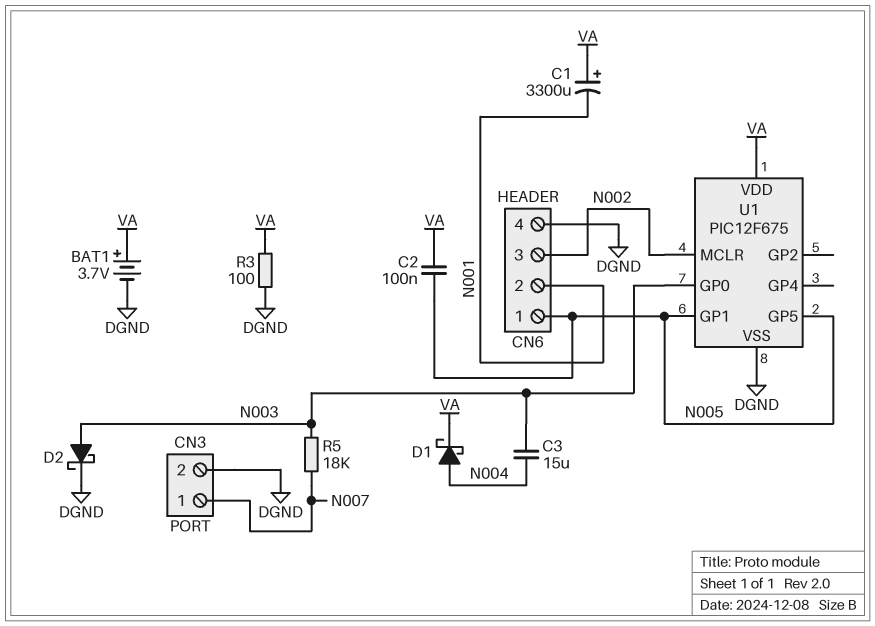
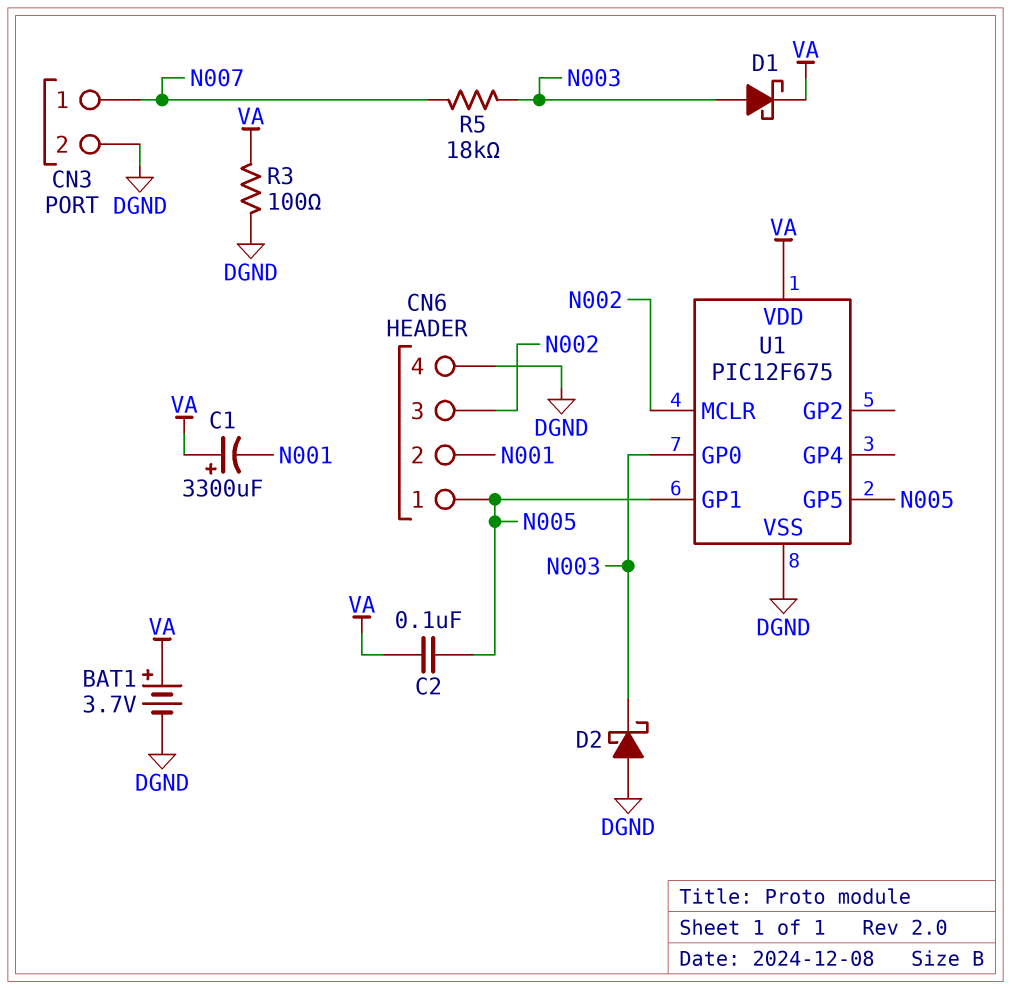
C3: 15uF (N003, N004) -> none
D1: schottky (A N004, K VA) -> schottky (A N003, K VA)
D2: schottky (A N003, K DGND) -> schottky (A DGND, K N003)

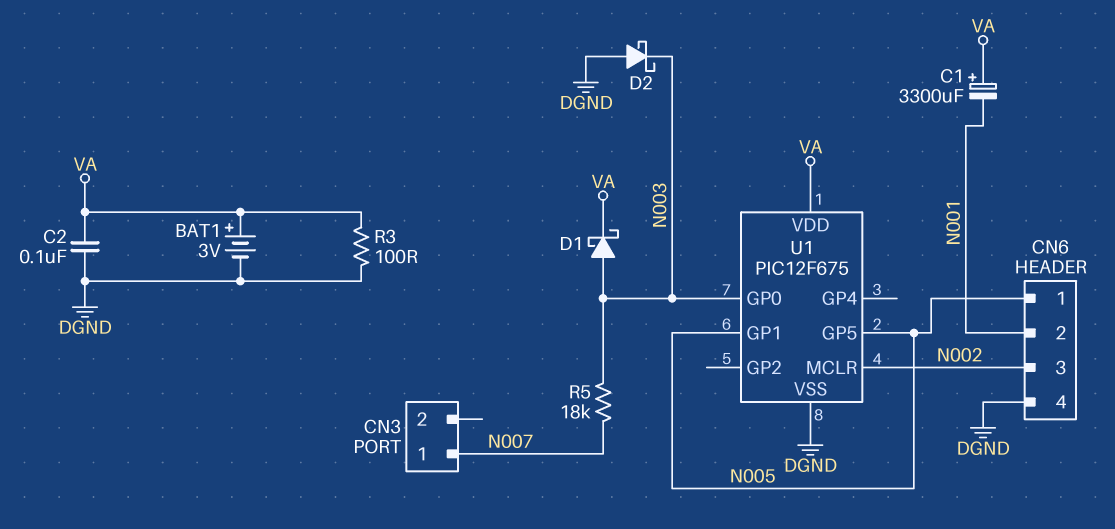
BAT1: 3.7V (plus VA, minus DGND) -> 3V (plus VA, minus DGND)
C2: 100nF (N005, VA) -> 100nF (DGND, VA)
CN3 pin 2: DGND -> none

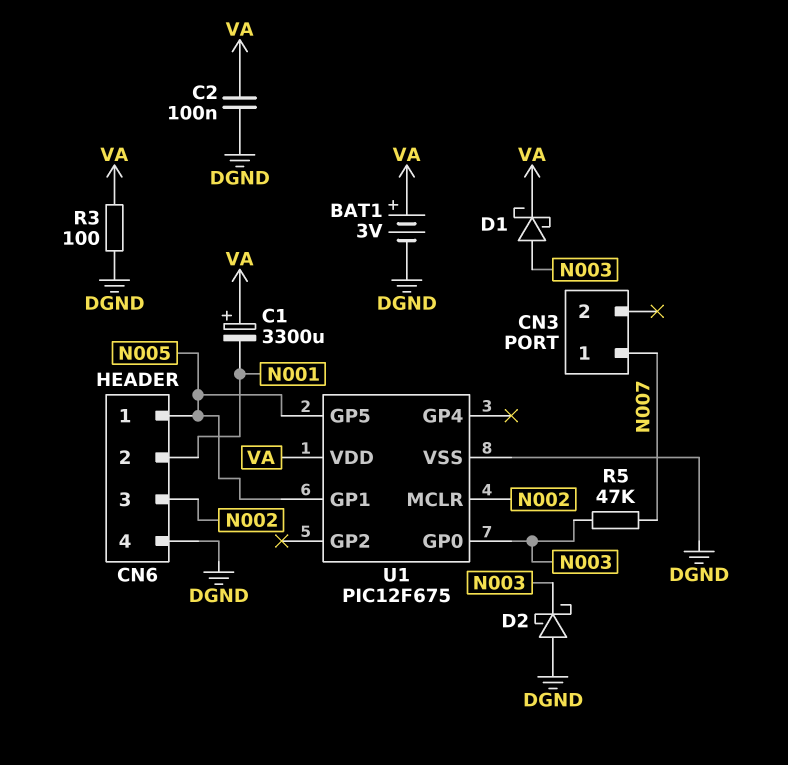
R5: 18k (N003, N007) -> 47k (N003, N007)

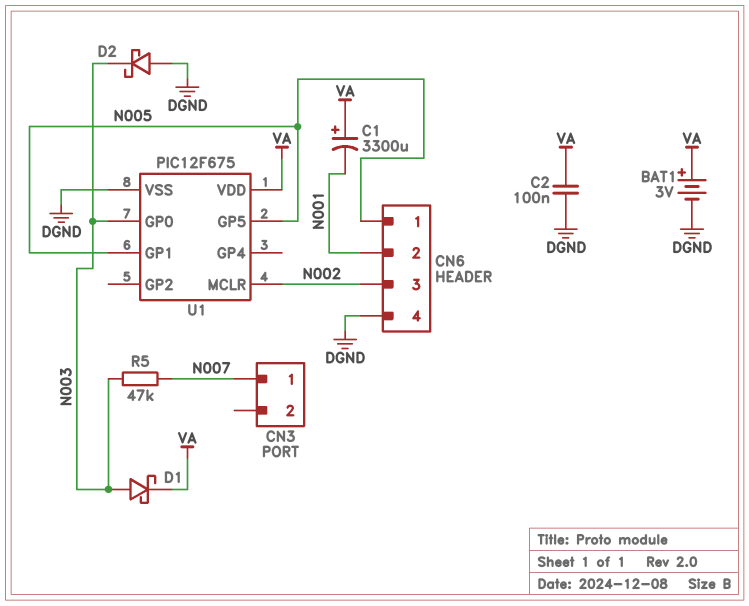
R3: 100 (DGND, VA) -> none

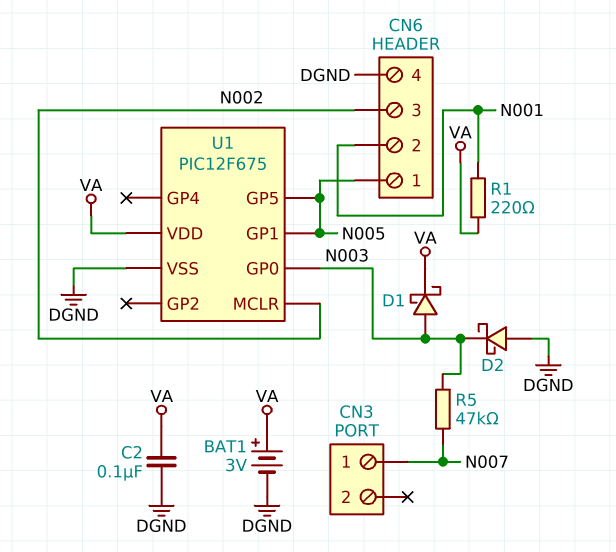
C1: 3300uF (plus VA, minus N001) -> none
R1: none -> 220 (N001, VA)

